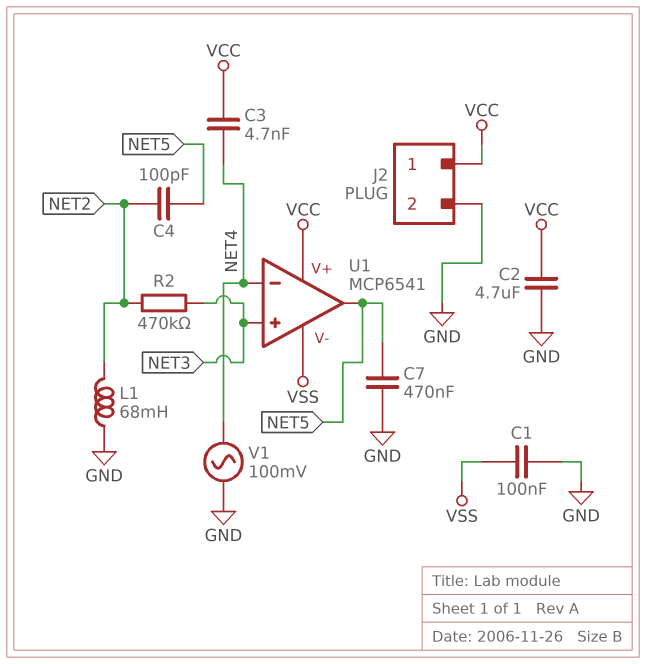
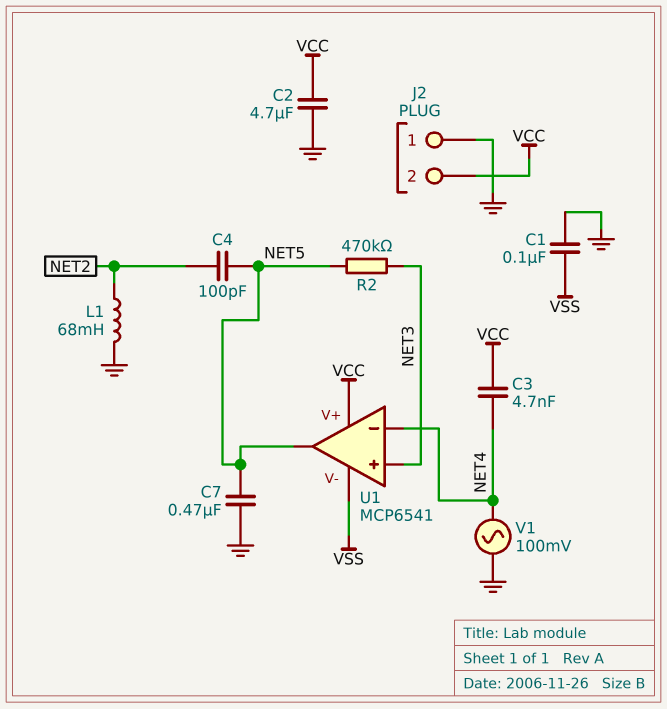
J2 pin 1: VCC -> GND
J2 pin 2: GND -> VCC
R2: 470k (NET2, NET3) -> 470k (NET3, NET5)

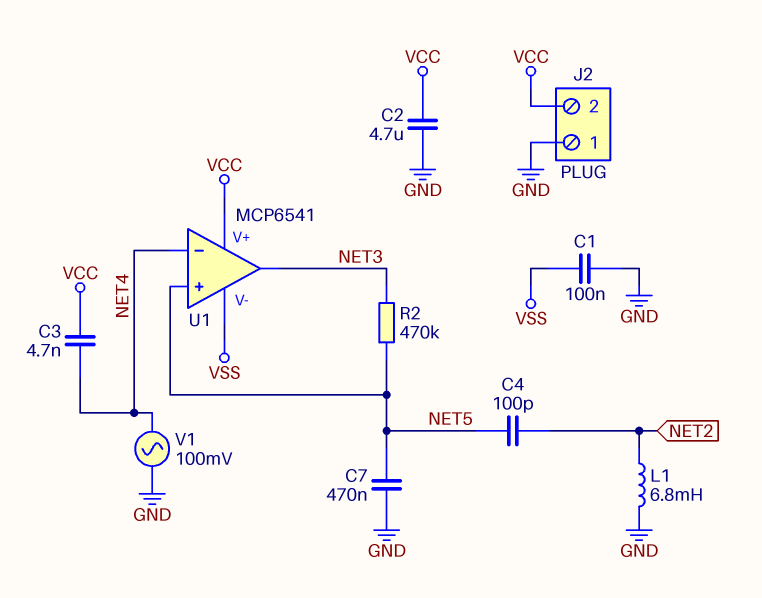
L1: 68mH (GND, NET2) -> 6.8mH (GND, NET2)
U1 pin in+: NET3 -> NET5
U1 pin out: NET5 -> NET3

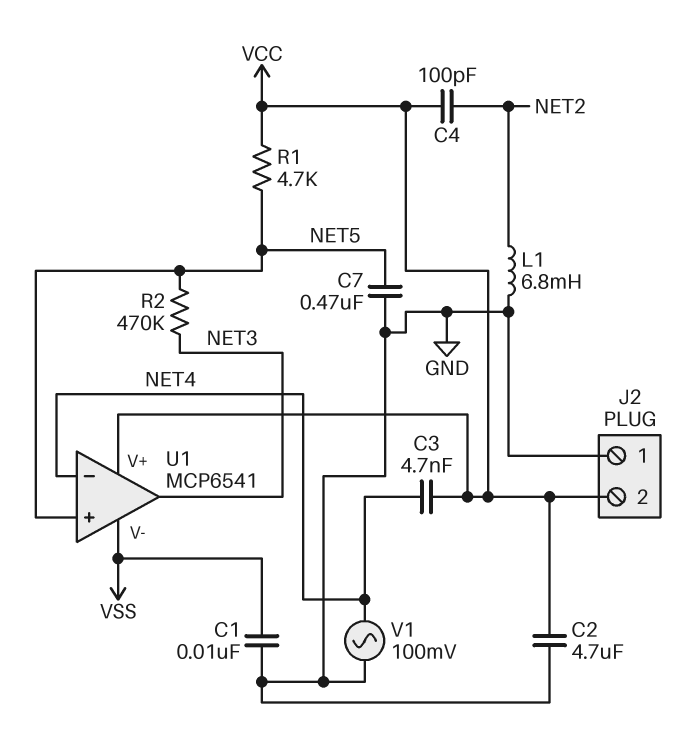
C1: 100nF (GND, VSS) -> 10nF (GND, VSS)
C4: 100pF (NET2, NET5) -> 100pF (NET2, VCC)
R1: none -> 4.7k (NET5, VCC)

